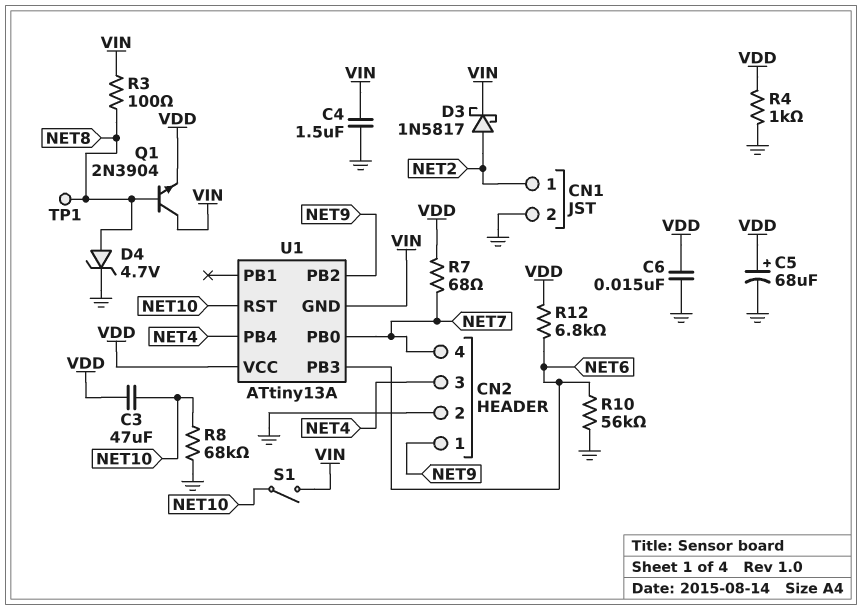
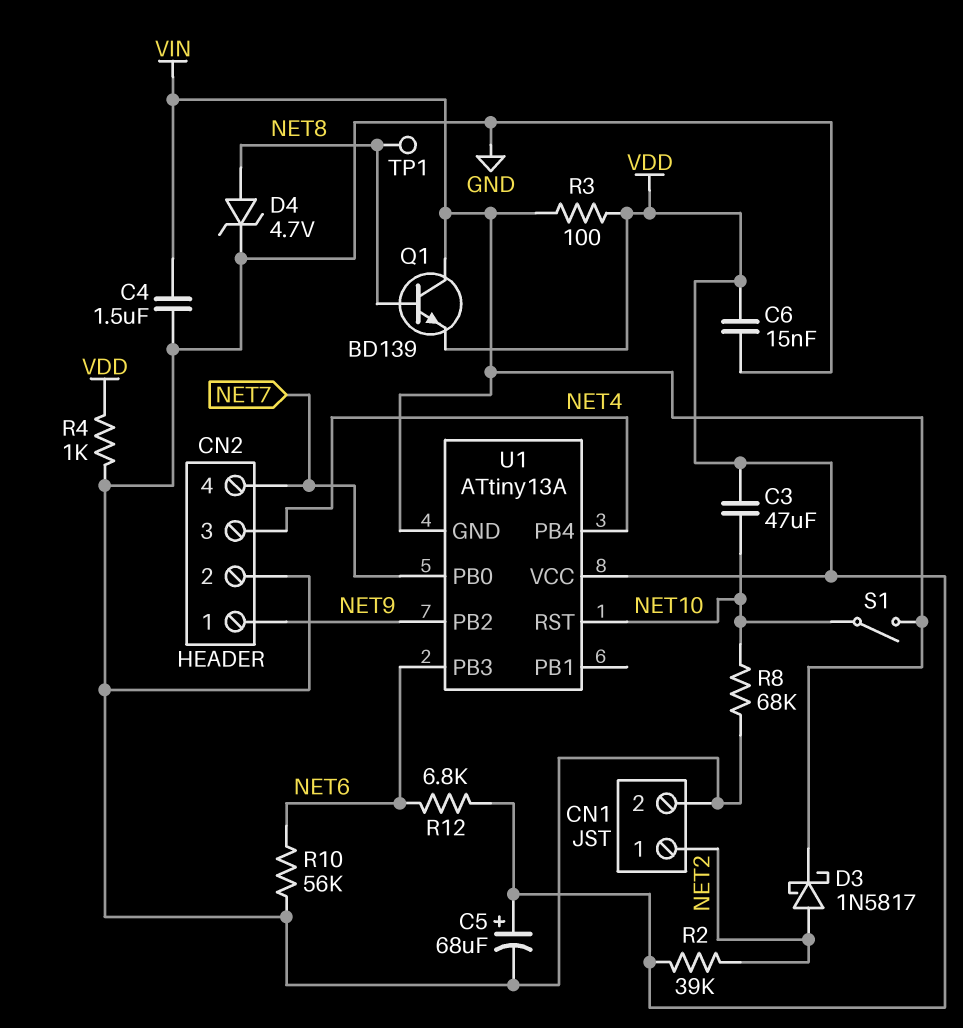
Q1: NPN 2N3904 (B NET8, C VIN, E VDD) -> NPN BD139 (B NET8, C VIN, E VDD)
R2: none -> 39k (NET2, VDD)
R3: 100 (NET8, VIN) -> 100 (VDD, VIN)
R7: 68 (NET7, VDD) -> none

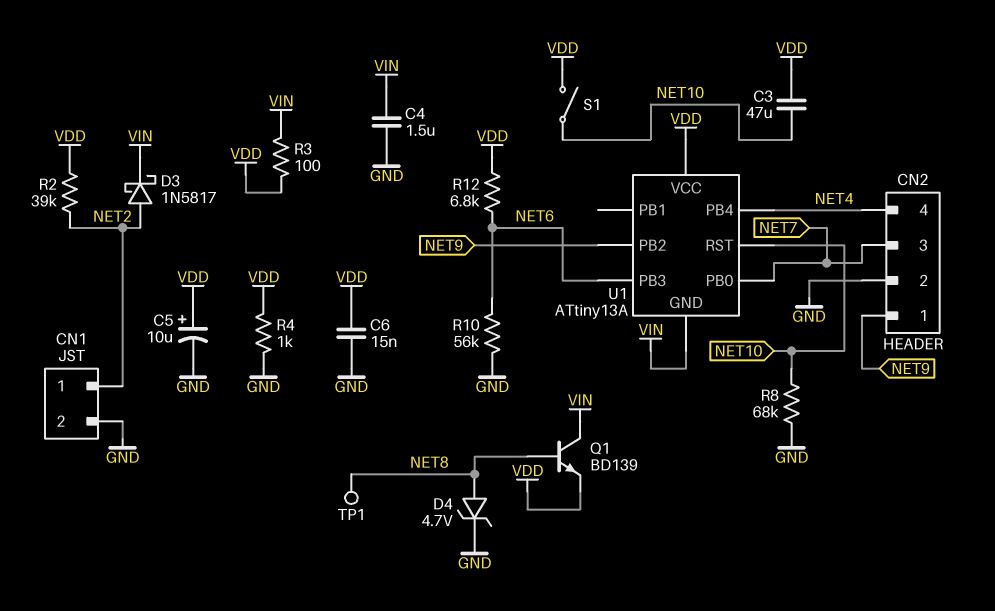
C5: 68uF (plus VDD, minus GND) -> 10uF (plus VDD, minus GND)
CN2 pin 3: NET4 -> NET7
CN2 pin 4: NET7 -> NET4
S1: switch (NET10, VIN) -> switch (NET10, VDD)

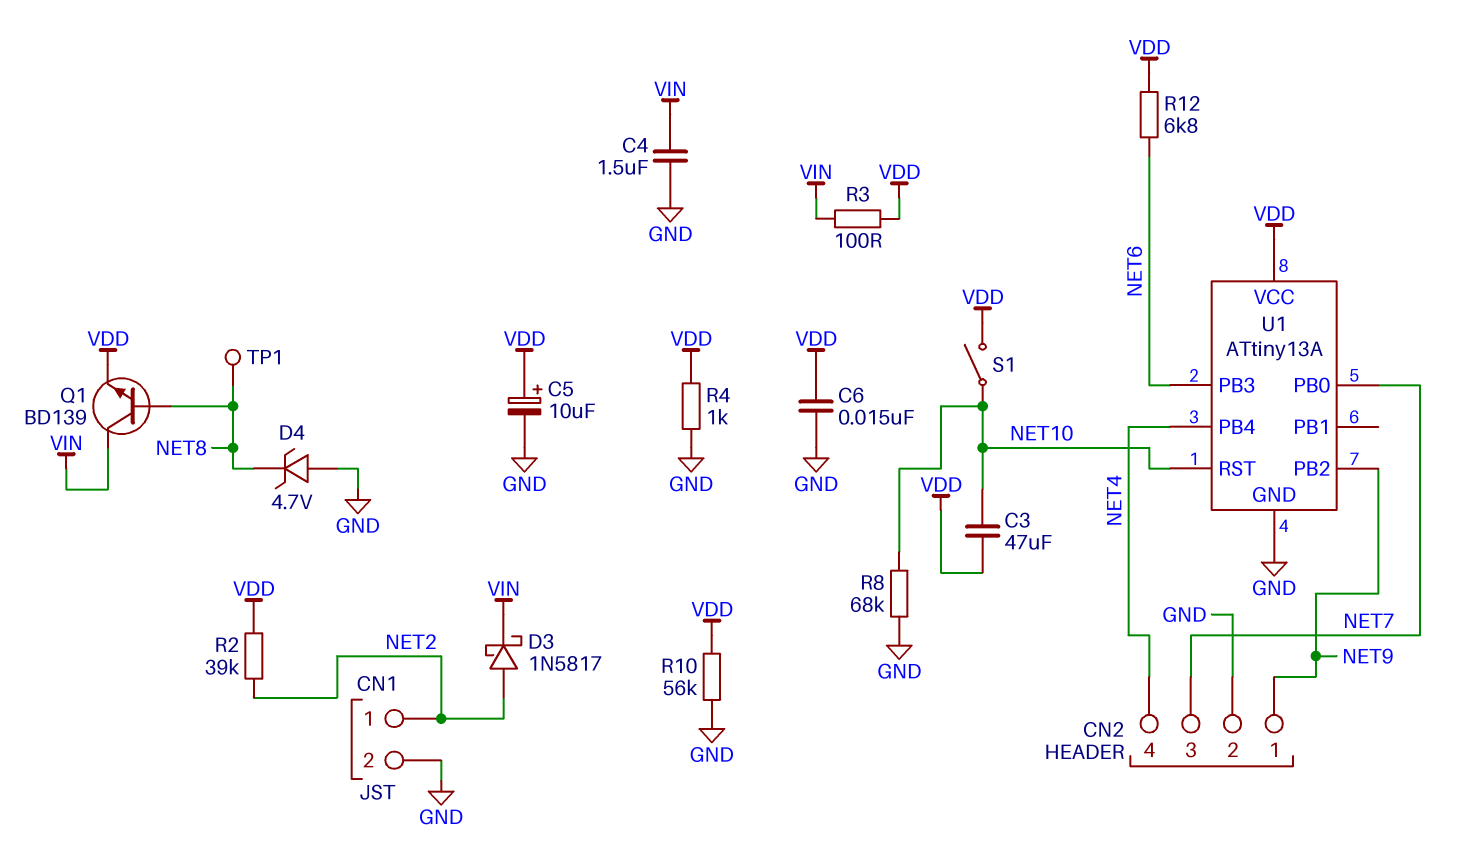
D4: zener 4.7V (A NET8, K GND) -> zener 4.7V (A GND, K NET8)
R10: 56k (GND, NET6) -> 56k (GND, VDD)
U1 pin GND: VIN -> GND

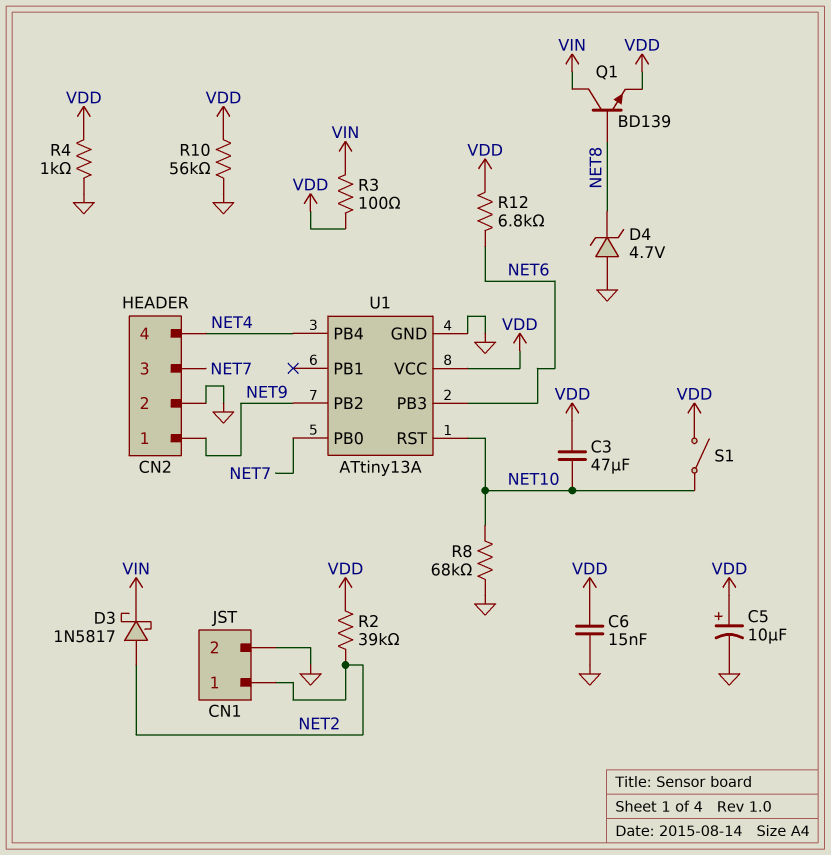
C4: 1.5uF (GND, VIN) -> none
TP1: test point (NET8) -> none

